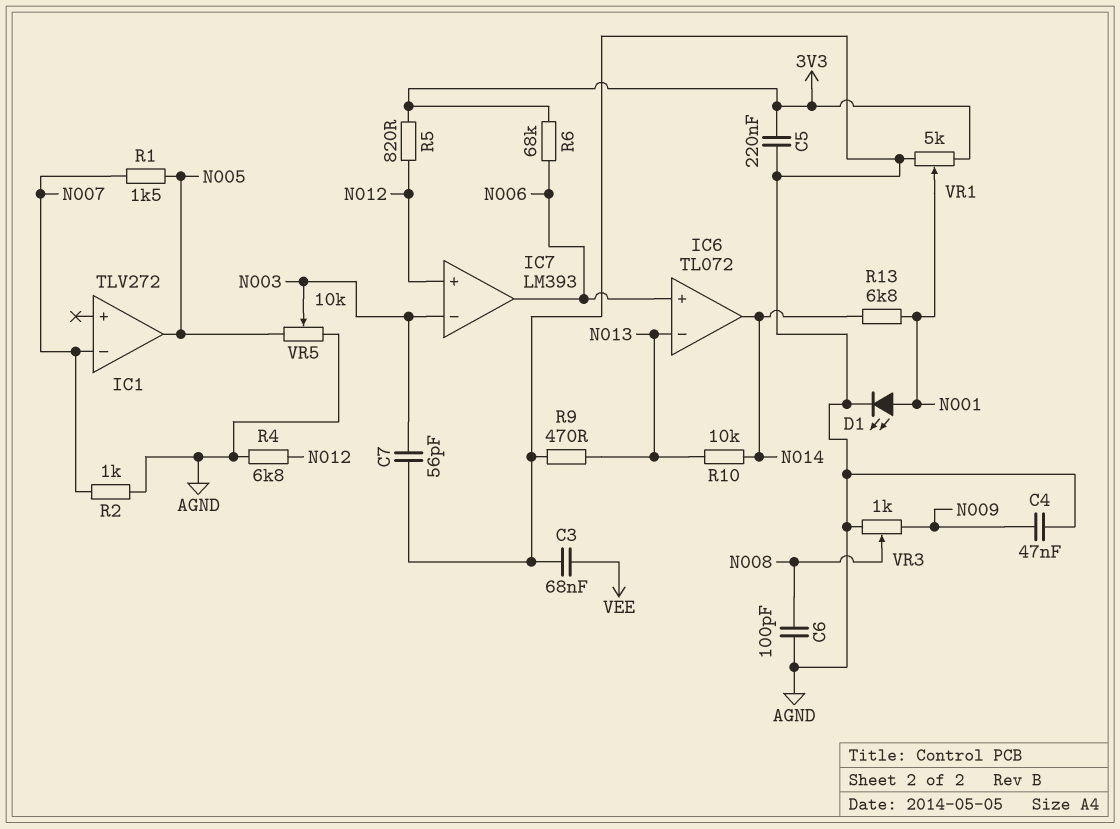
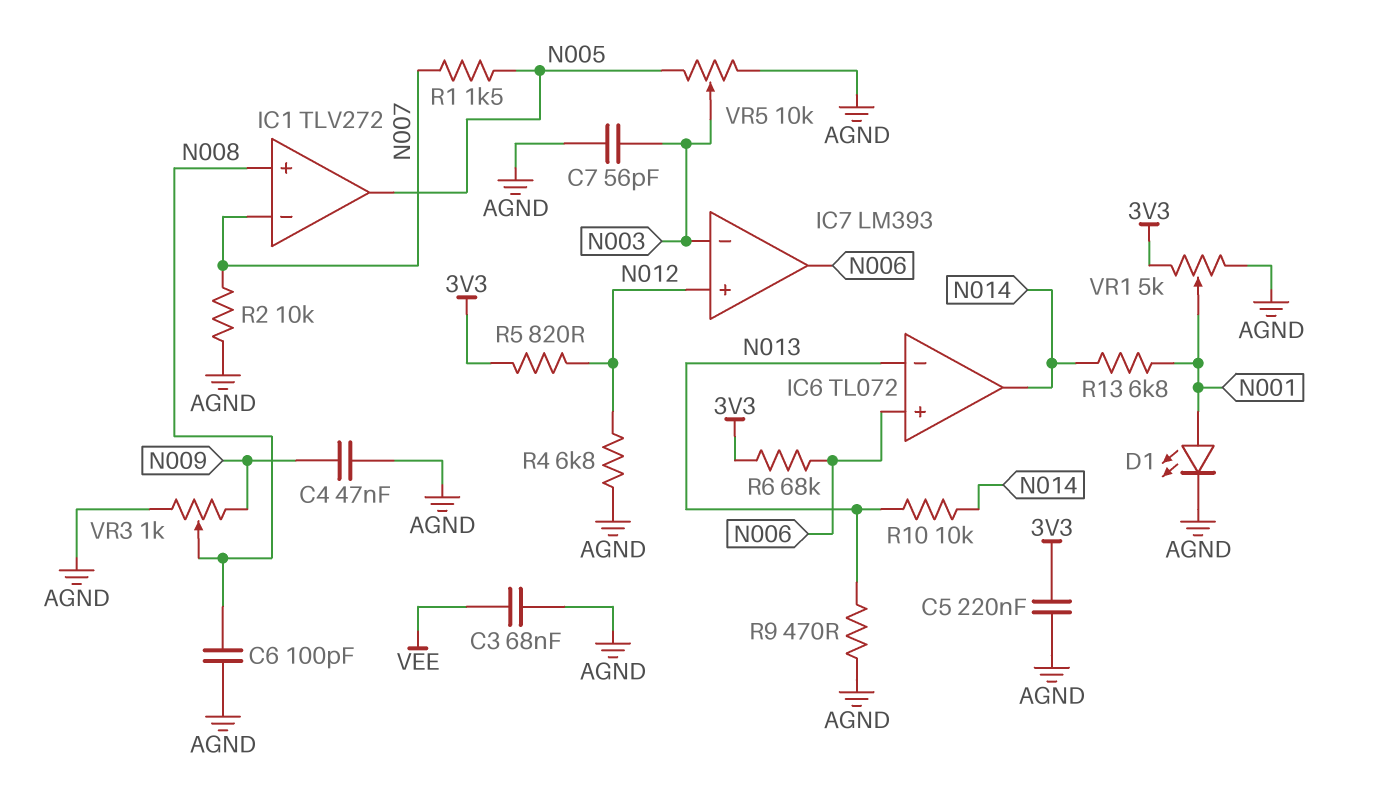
IC1 pin in+: none -> N008
R2: 1k (AGND, N007) -> 10k (AGND, N007)

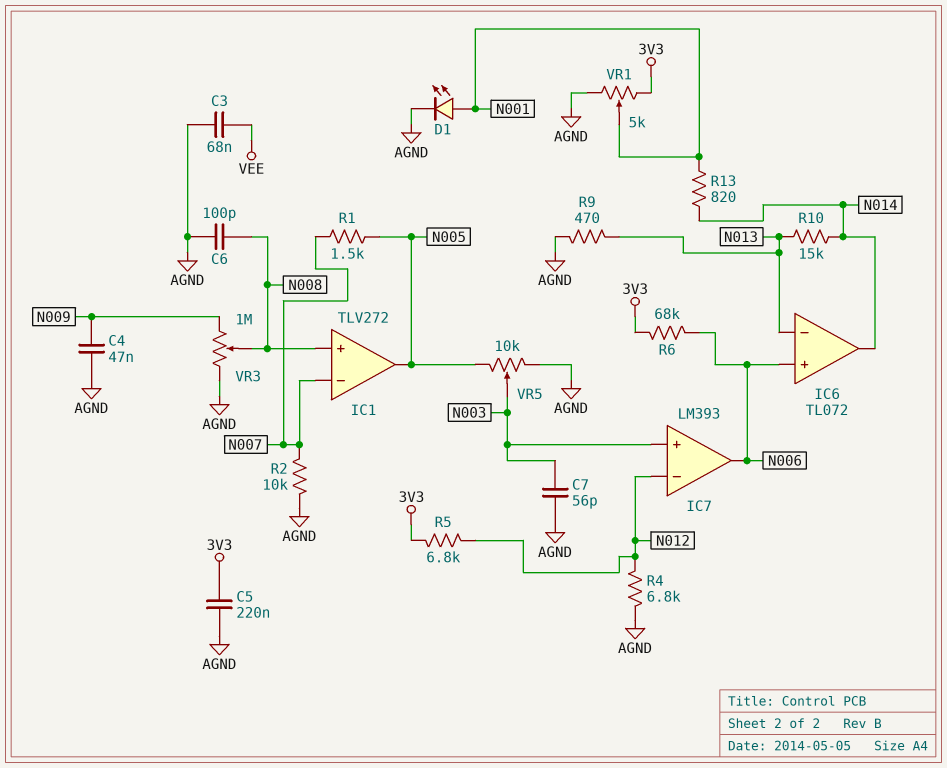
IC7 pin in+: N012 -> N003
IC7 pin in-: N003 -> N012
R5: 820 (3V3, N012) -> 6.8k (3V3, N012)
R10: 10k (N013, N014) -> 15k (N013, N014)
R13: 6.8k (N001, N014) -> 820 (N001, N014)
VR3: 1k (AGND, N009, wiper N008) -> 1M (AGND, N009, wiper N008)

